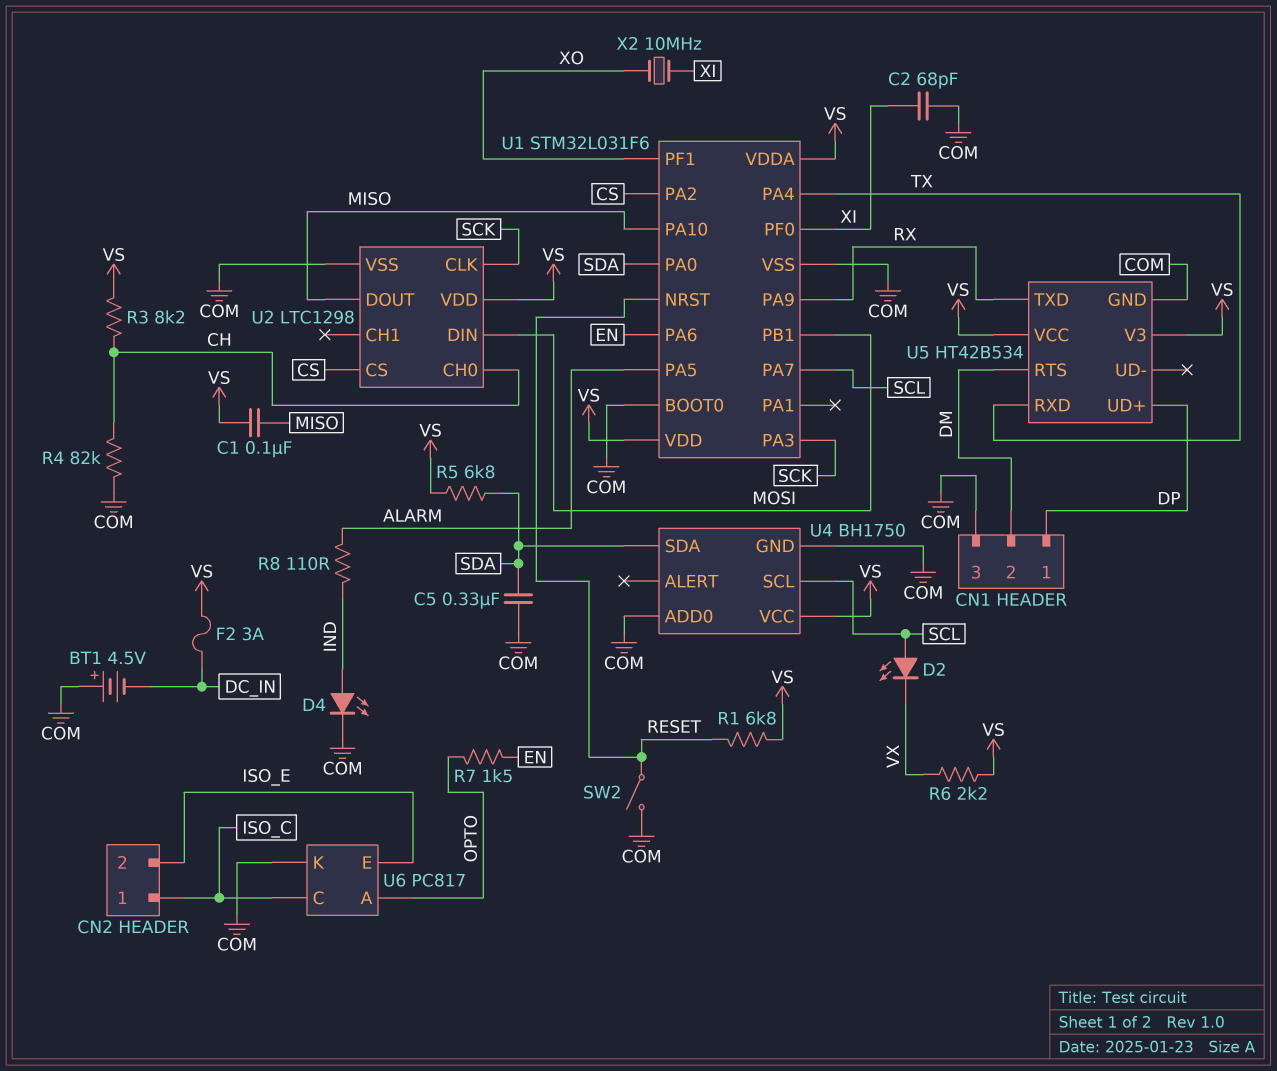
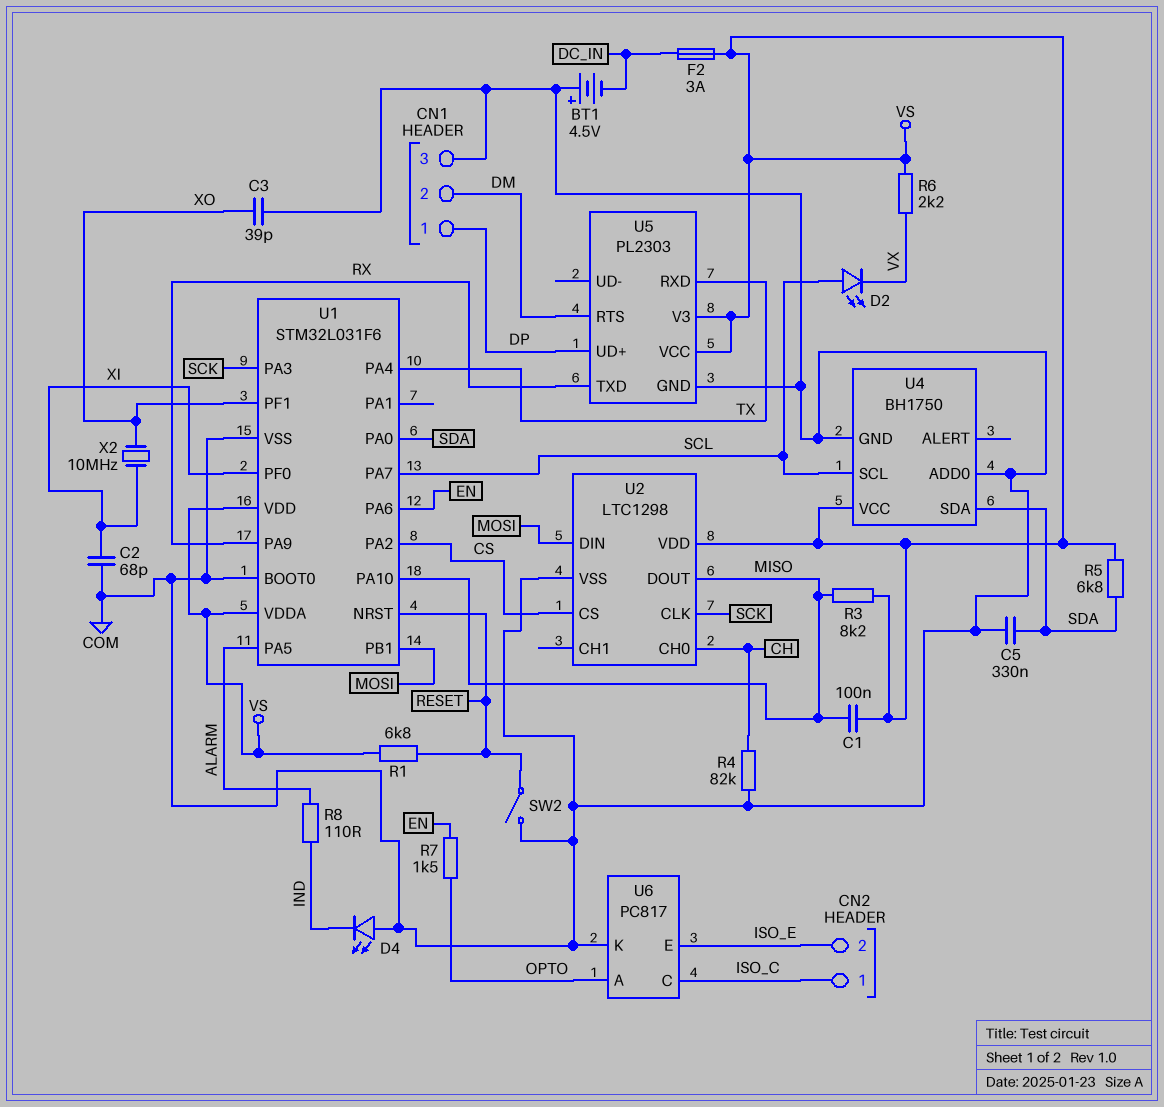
C3: none -> 39pF (COM, XO)
D4: LED (A IND, K COM) -> LED (A COM, K IND)
R3: 8.2k (CH, VS) -> 8.2k (MISO, VS)
U5: HT42B534 -> PL2303

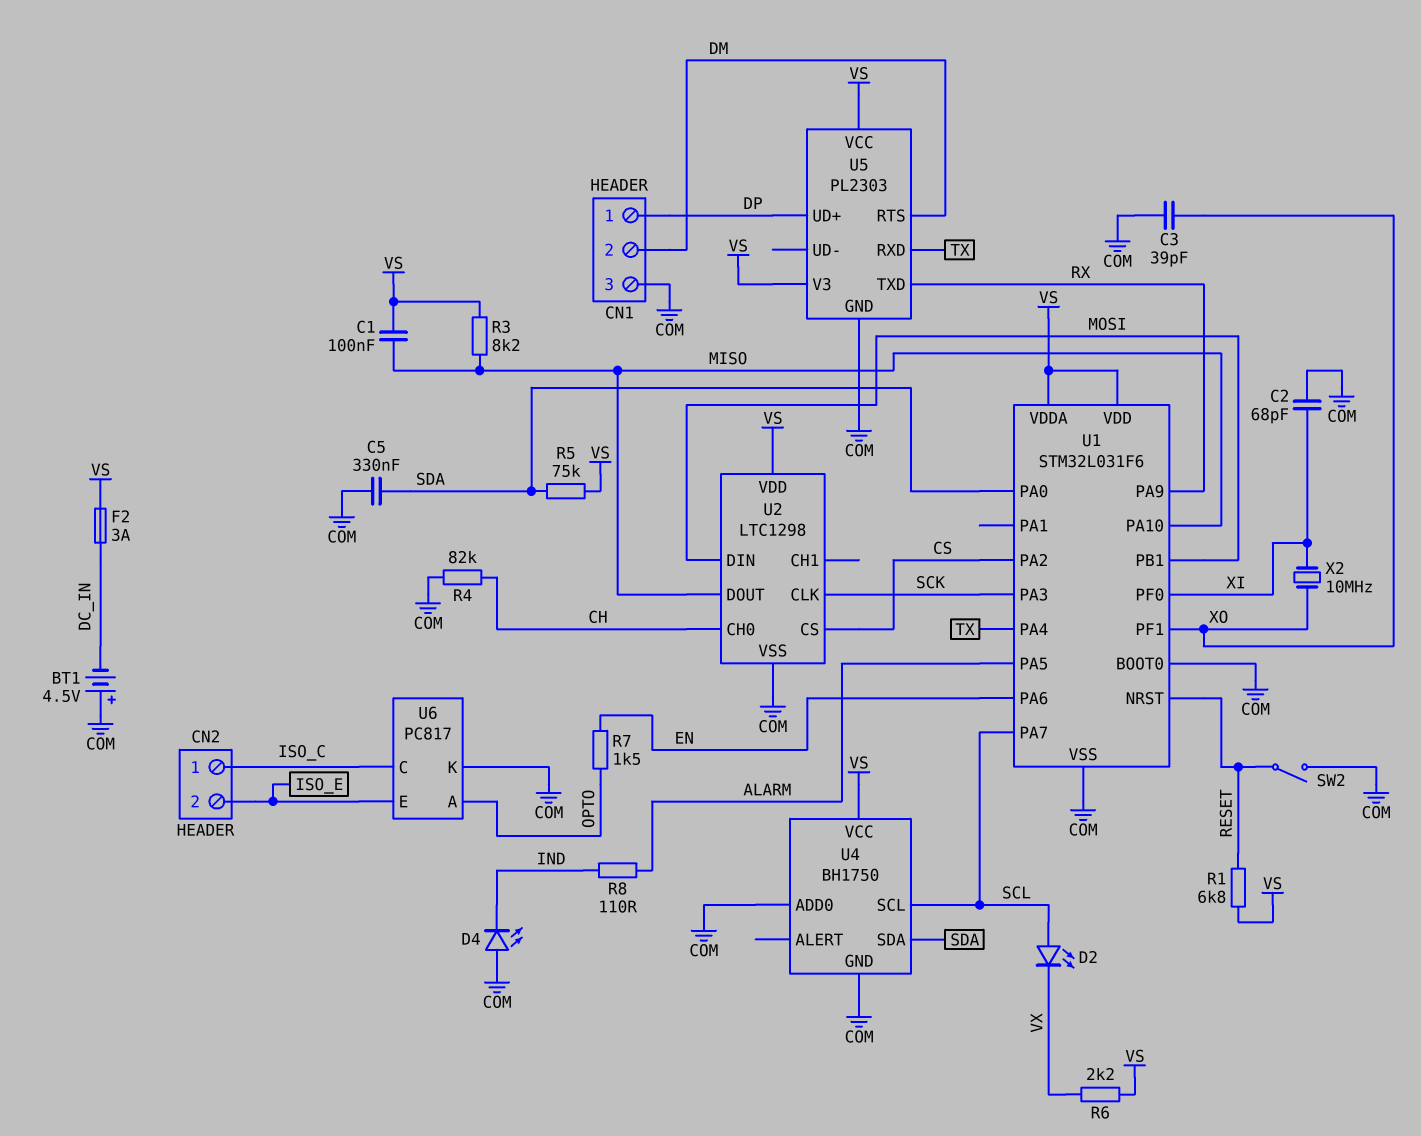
R5: 6.8k (SDA, VS) -> 75k (SDA, VS)

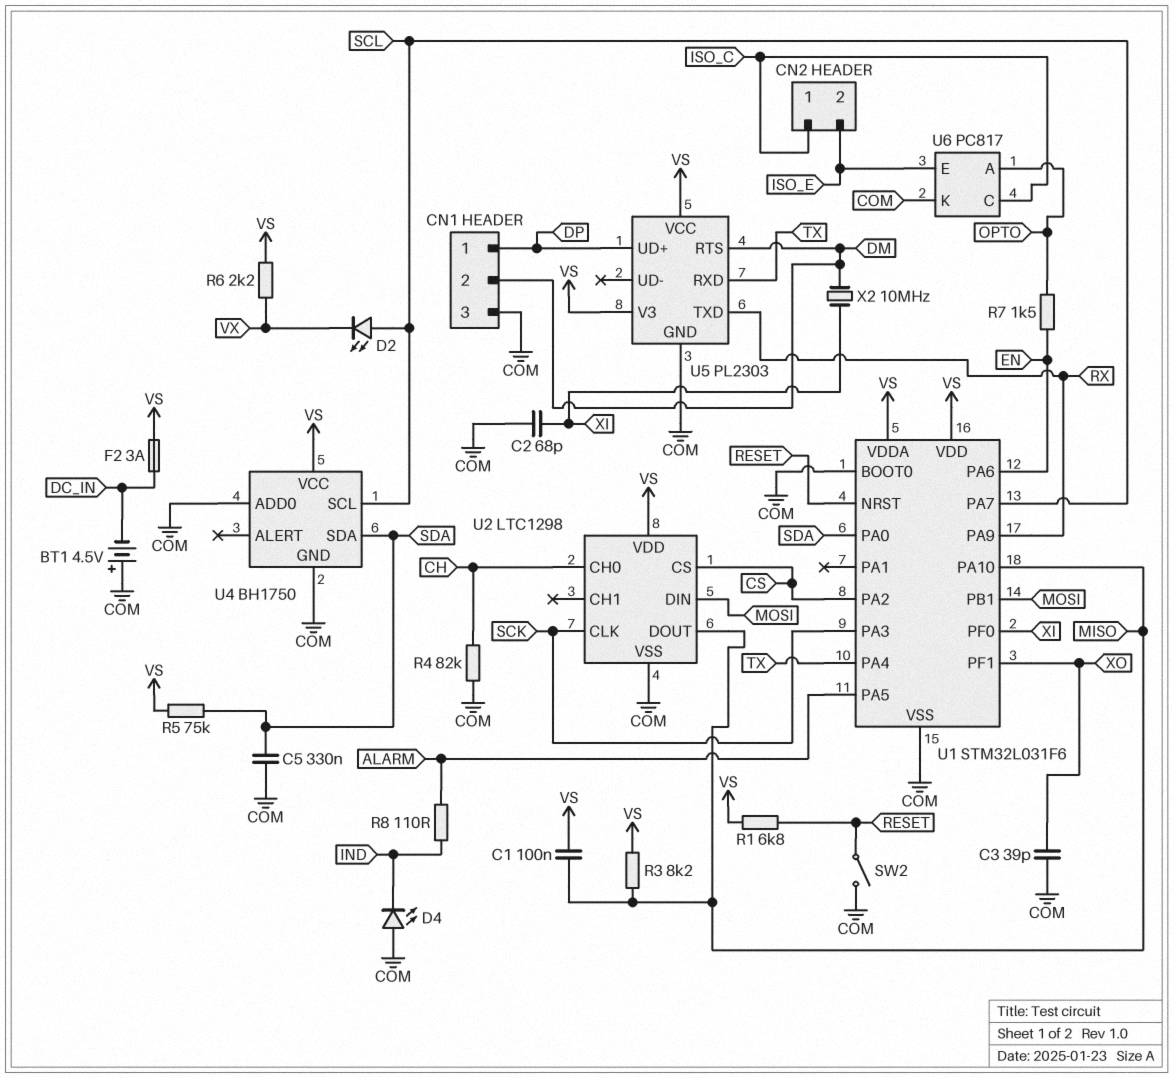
X2: 10MHz (XI, XO) -> 10MHz (DM, XI)

